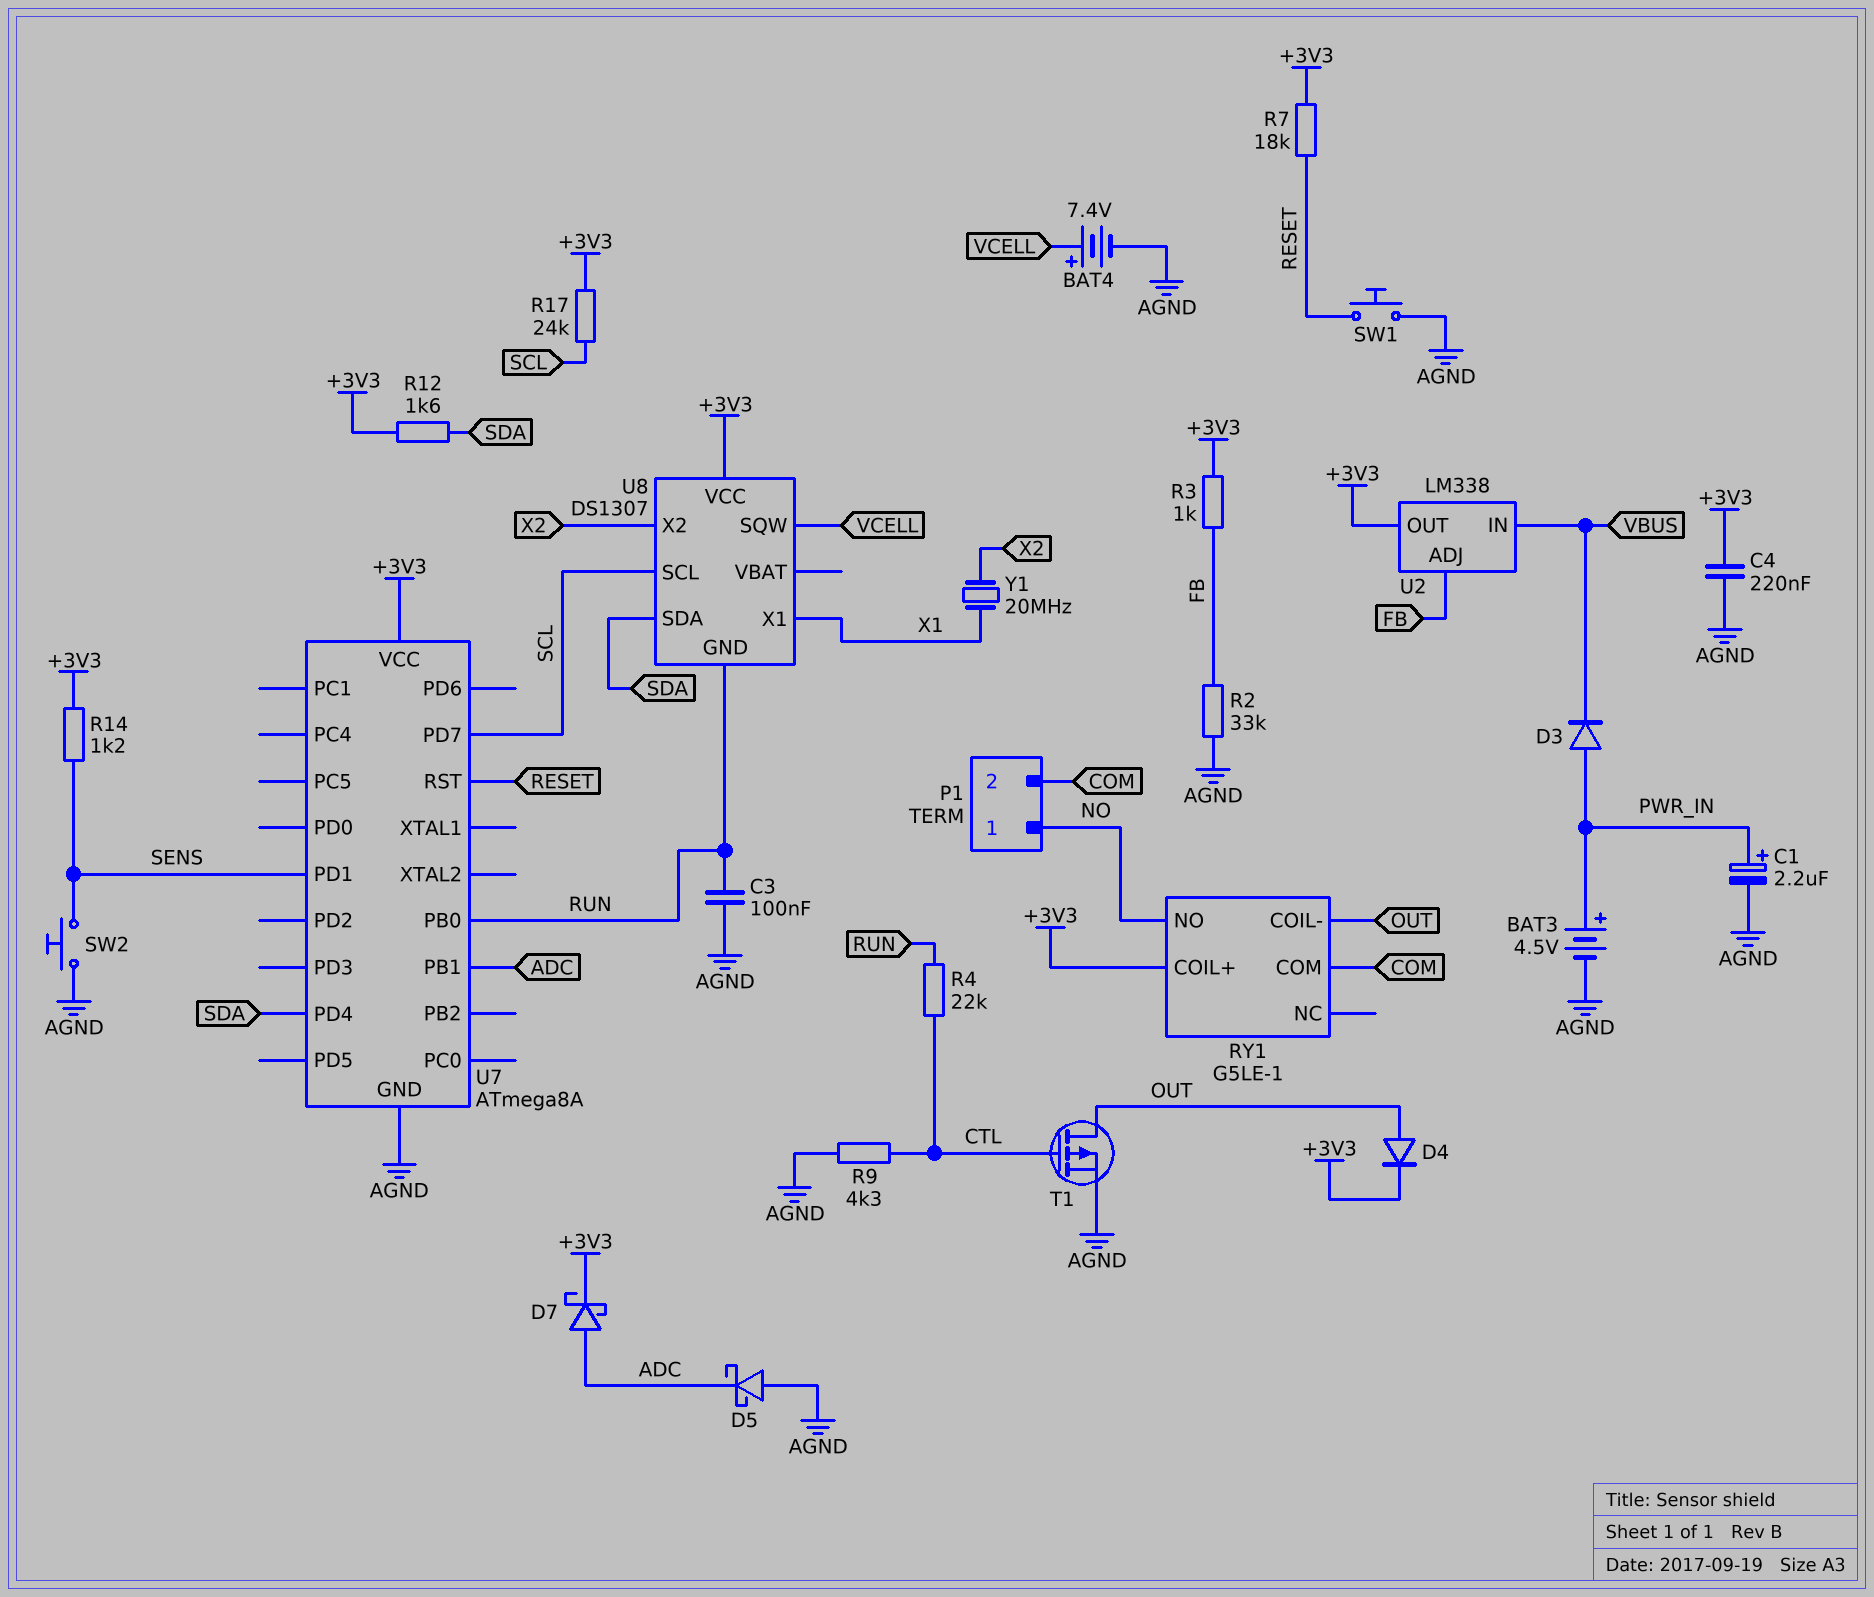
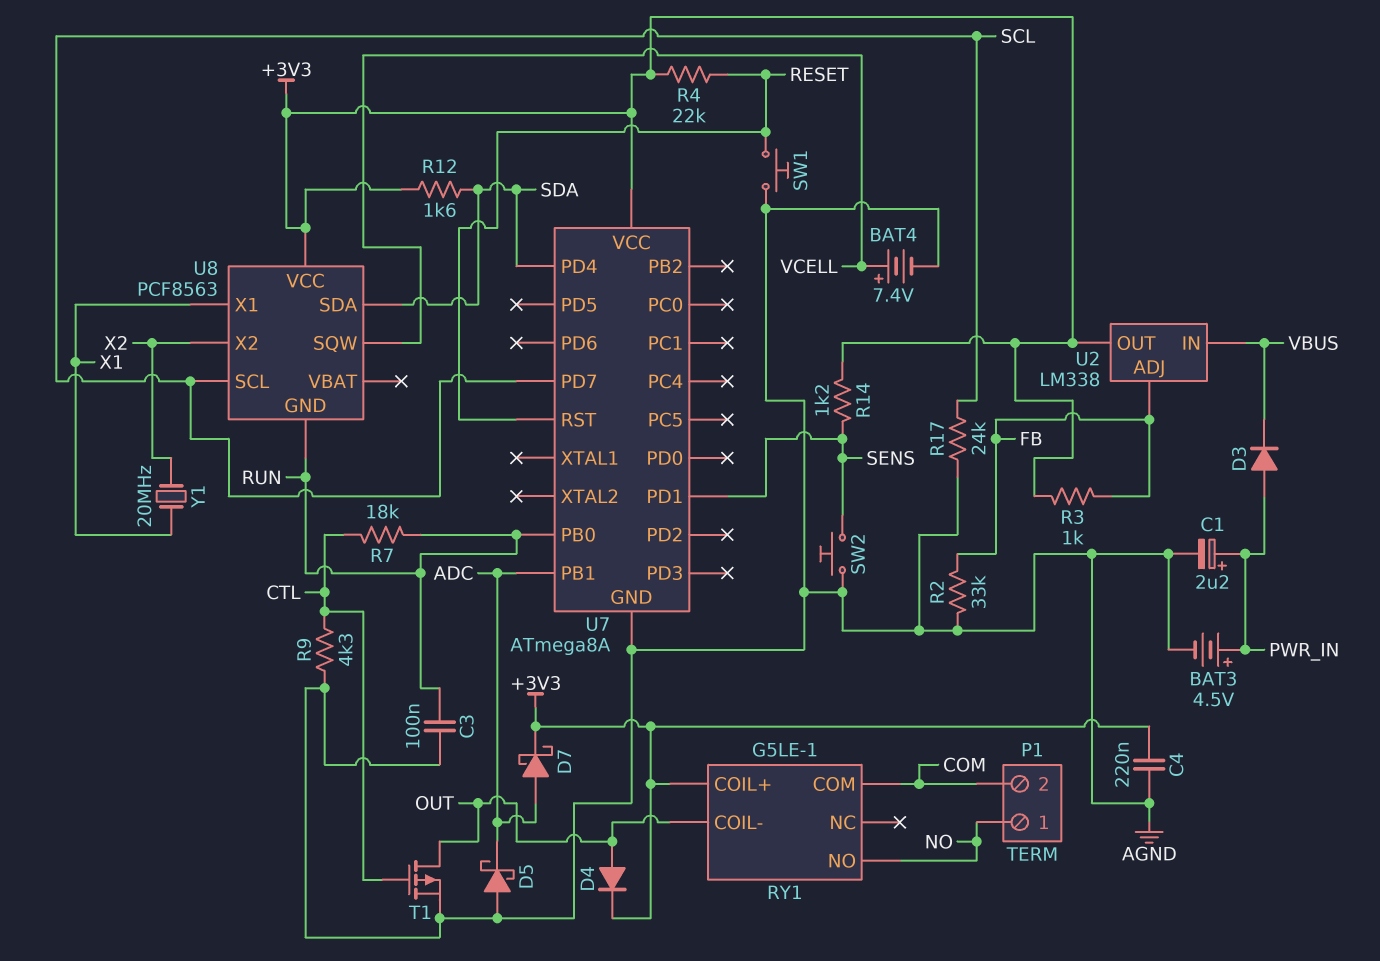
R4: 22k (CTL, RUN) -> 22k (+3V3, RESET)
R7: 18k (+3V3, RESET) -> 18k (CTL, RUN)
R17: 24k (+3V3, SCL) -> 24k (AGND, SCL)
U8: DS1307 -> PCF8563

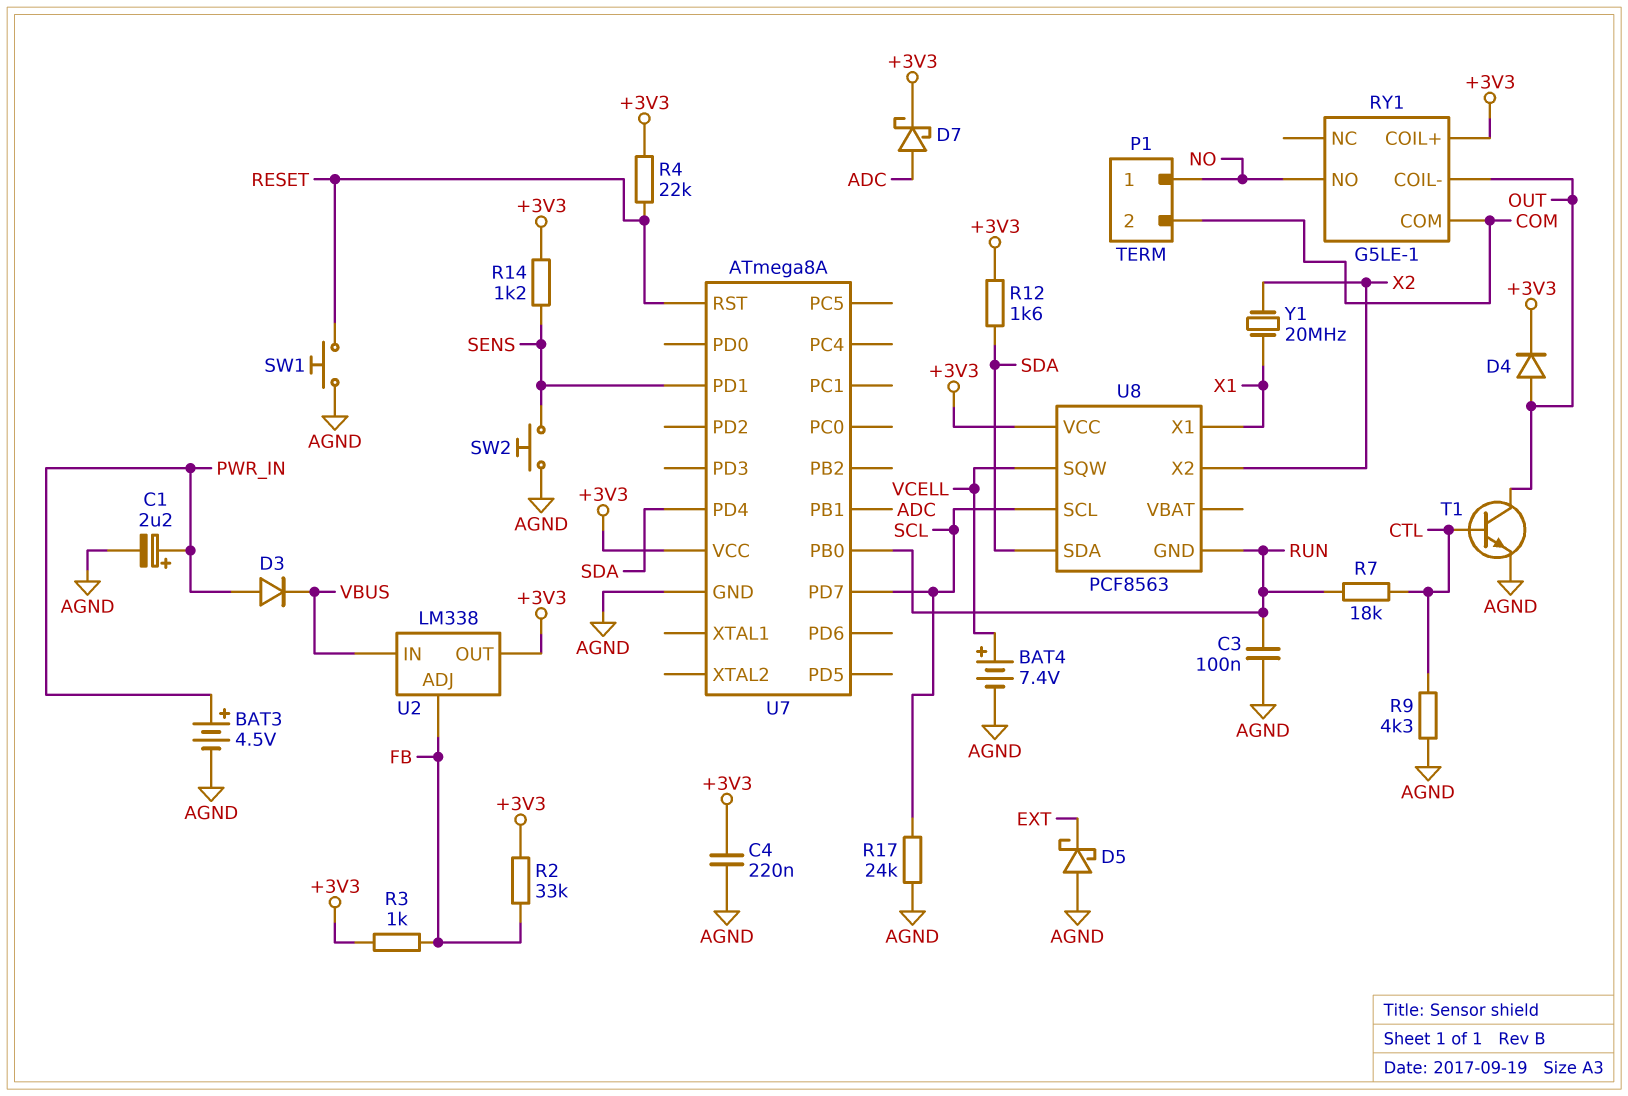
D5: schottky (A AGND, K ADC) -> schottky (A AGND, K EXT)
R2: 33k (AGND, FB) -> 33k (+3V3, FB)
T1: PMOS (G CTL, D OUT, S AGND) -> NPN (B CTL, C OUT, E AGND)

